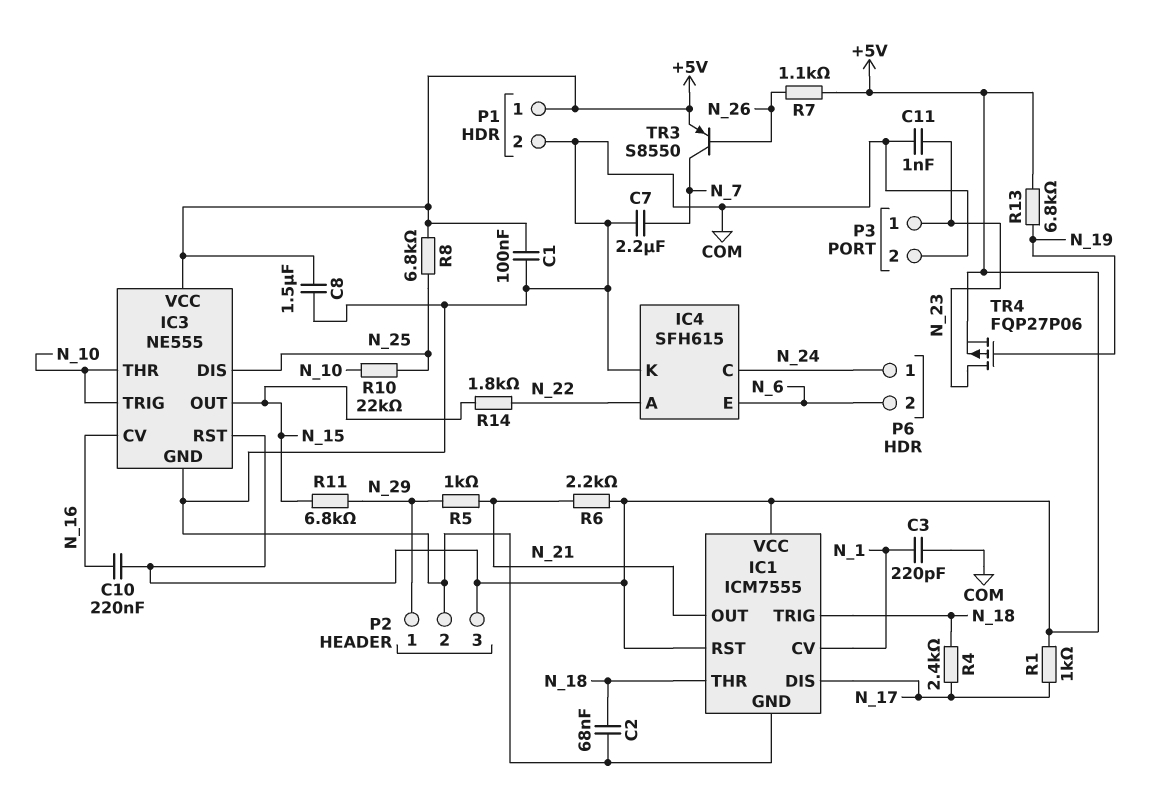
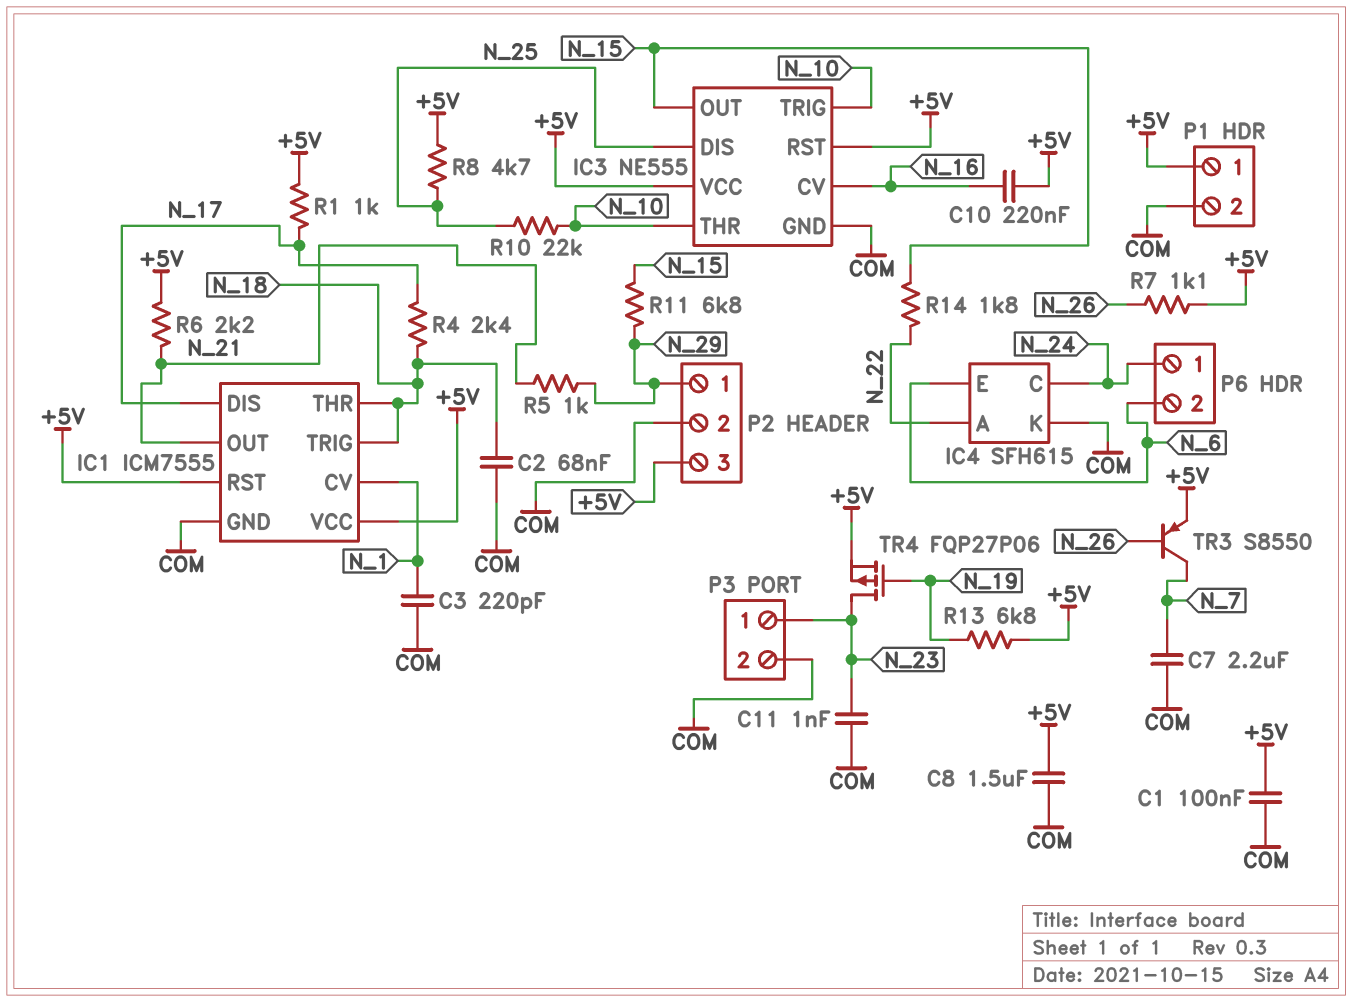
R8: 6.8k (+5V, N_25) -> 4.7k (+5V, N_25)

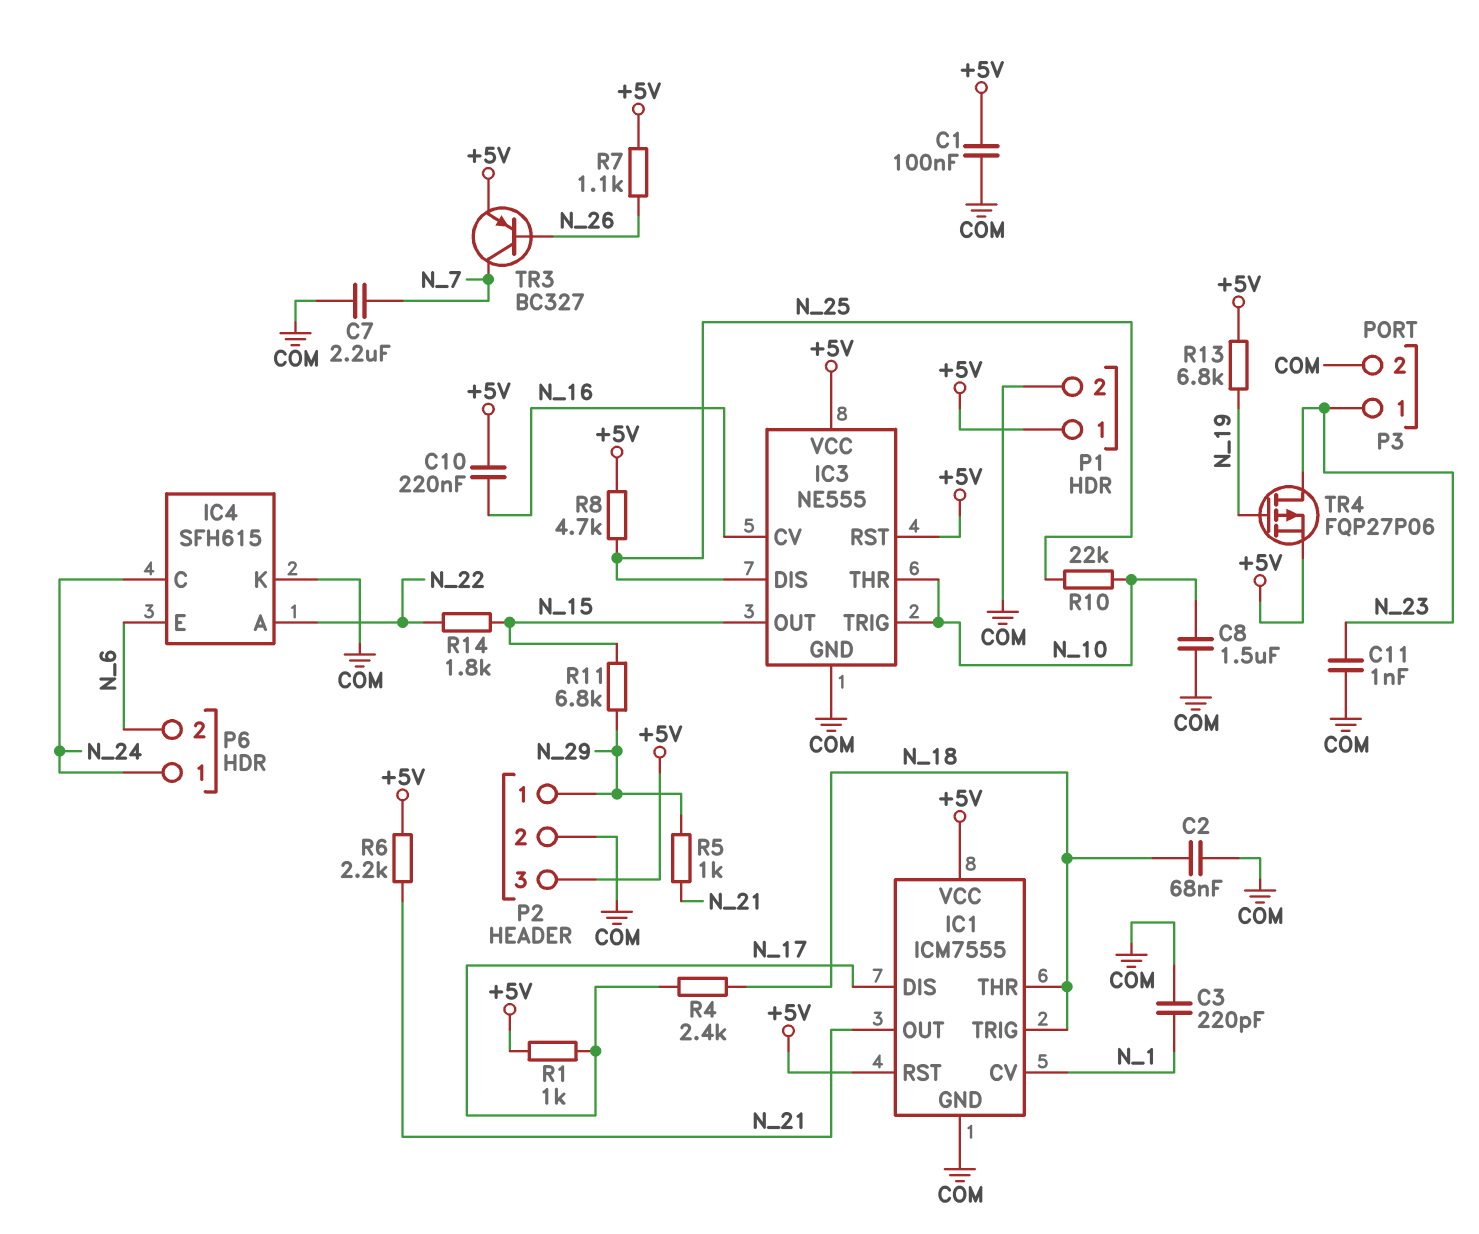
C8: 1.5uF (+5V, COM) -> 1.5uF (COM, N_10)
TR3: PNP S8550 (B N_26, C N_7, E +5V) -> PNP BC327 (B N_26, C N_7, E +5V)

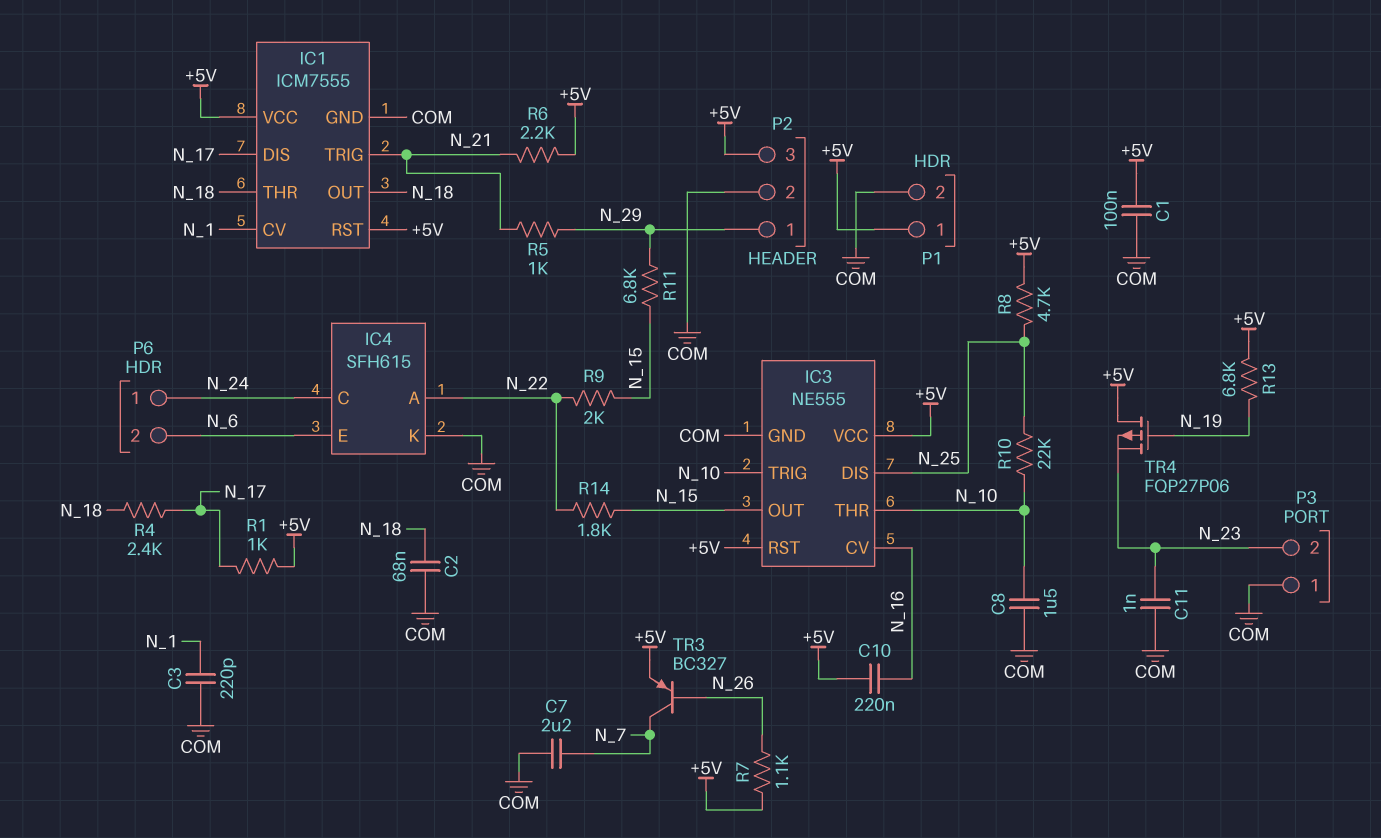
IC1 pin OUT: N_21 -> N_18
IC1 pin TRIG: N_18 -> N_21
P3 pin 1: N_23 -> COM
P3 pin 2: COM -> N_23
R9: none -> 2k (N_15, N_22)
TR4: PMOS FQP27P06 (G N_19, D N_23, S +5V) -> PMOS FQP27P06 (G N_19, D +5V, S N_23)

